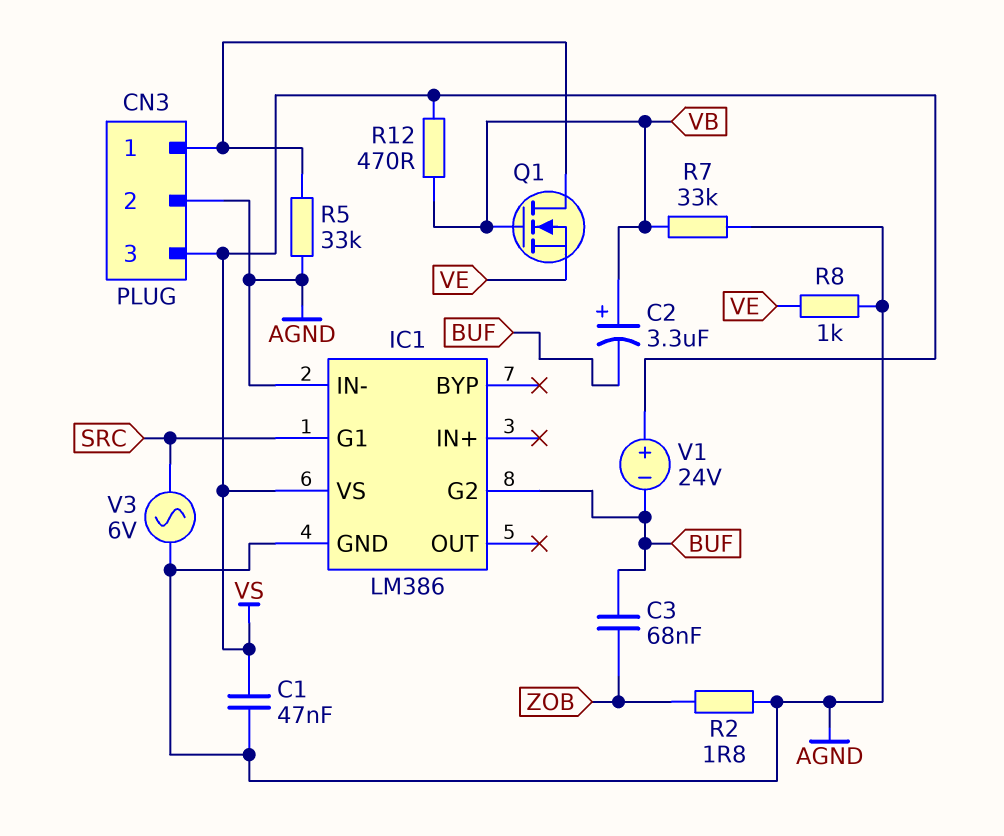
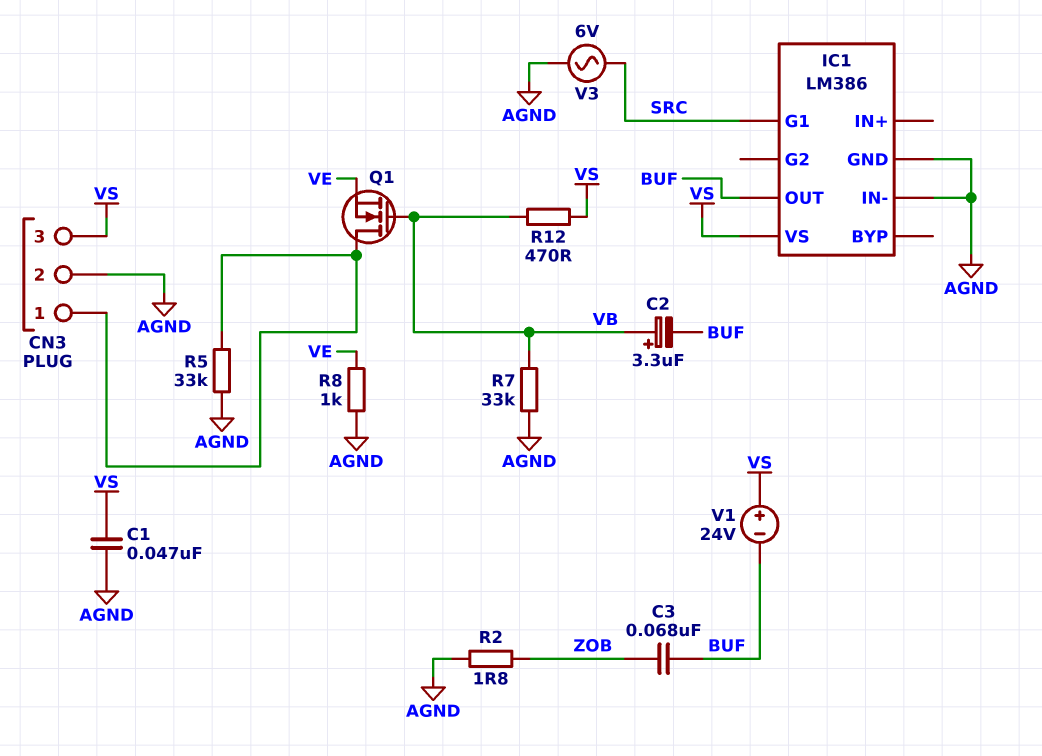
IC1 pin G2: BUF -> none
IC1 pin OUT: none -> BUF

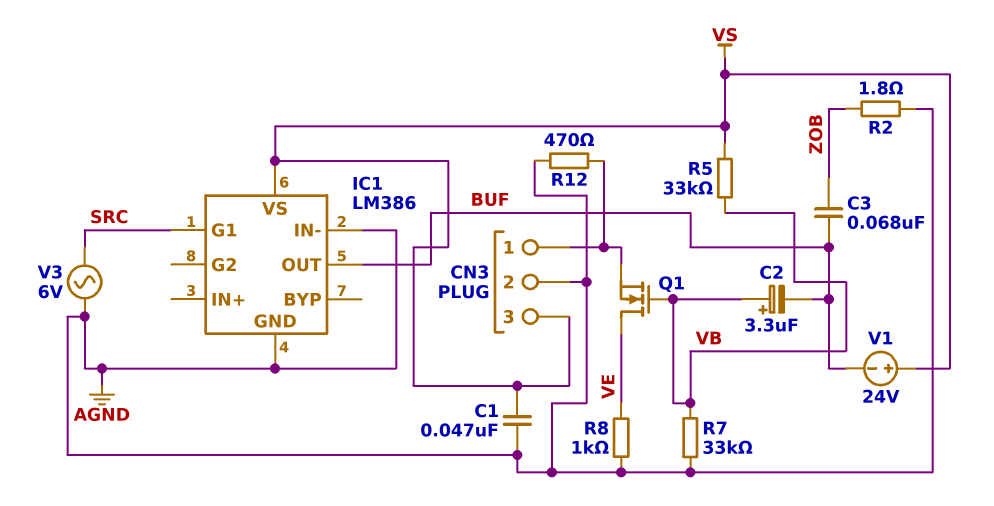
Q1: NMOS (G VB, D CN3/1, S VE) -> NMOS (G VB, D VE, S CN3/1)
R5: 33k (AGND, CN3/1) -> 33k (VB, VS)
R12: 470 (VB, VS) -> 470 (AGND, CN3/1)

